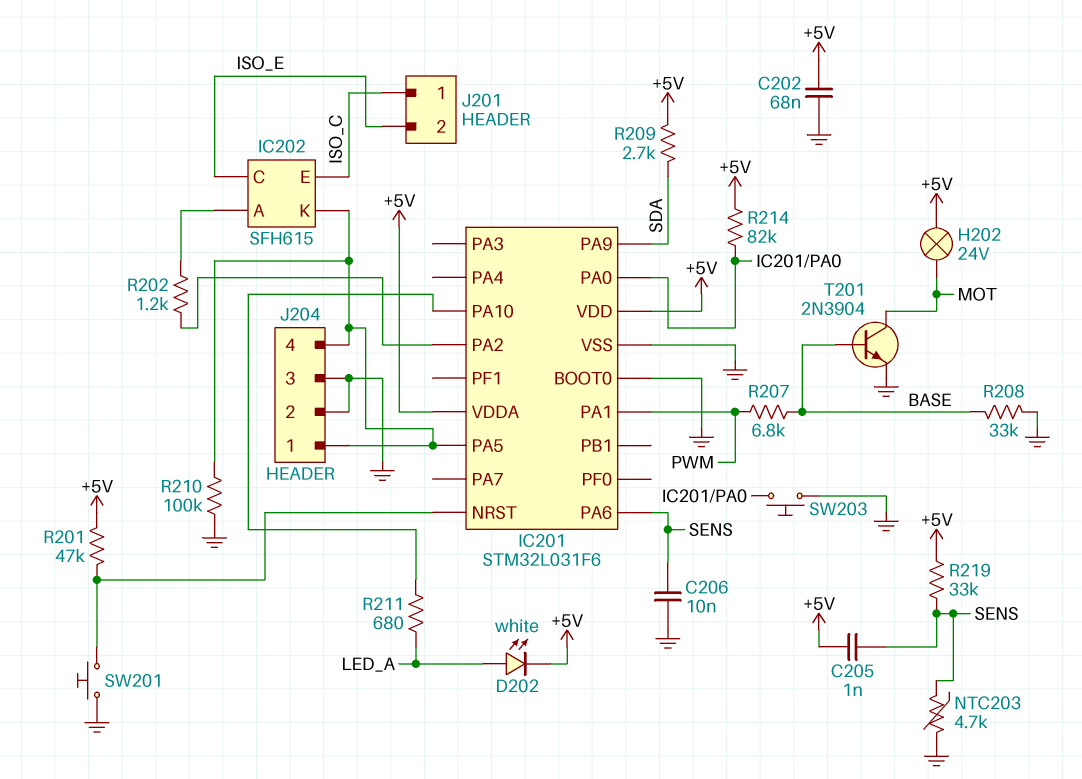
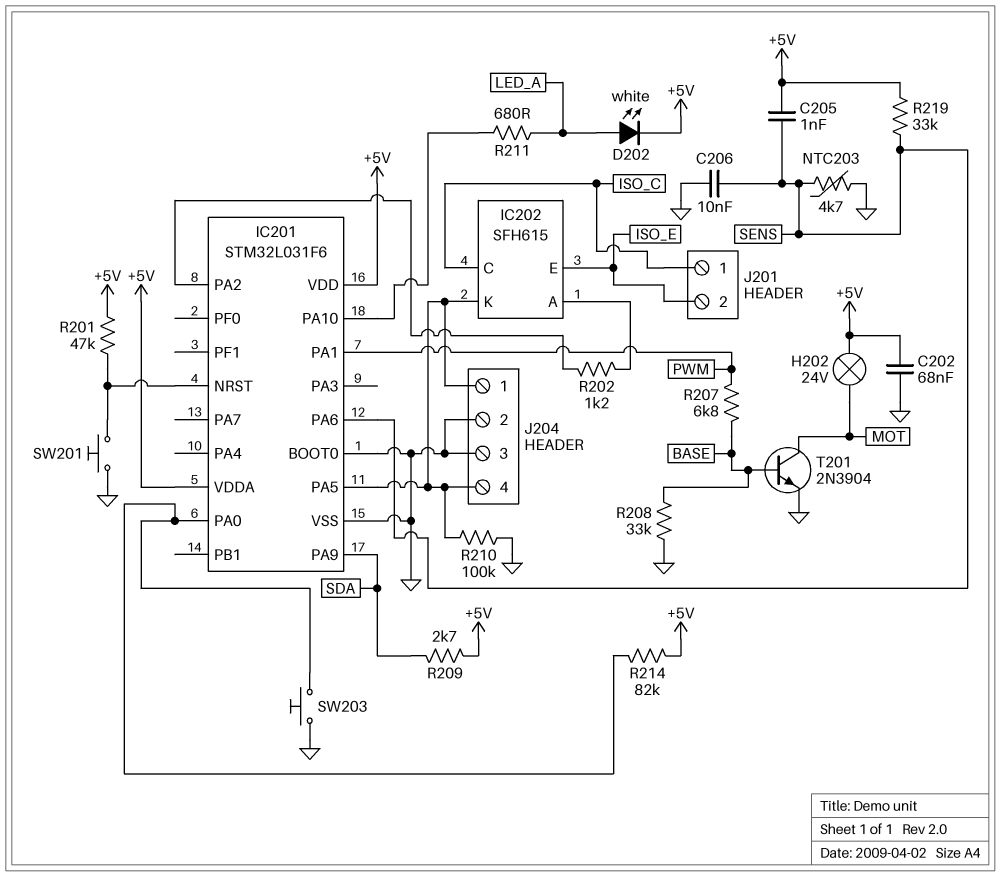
IC202 pin C: ISO_E -> ISO_C
IC202 pin E: ISO_C -> ISO_E

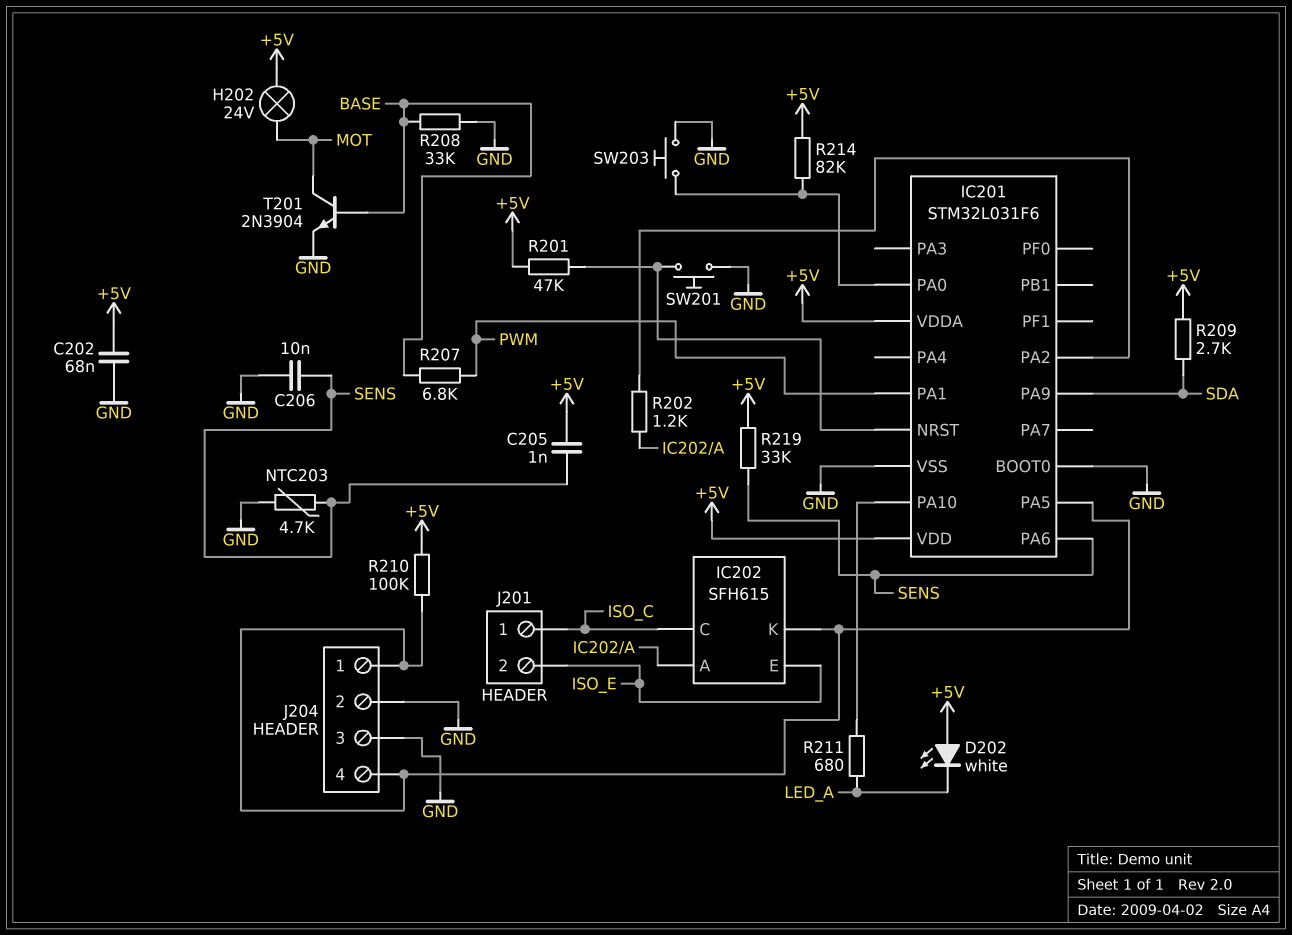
D202: LED white (A LED_A, K +5V) -> LED white (A +5V, K LED_A)
R210: 100k (GND, IC201/PA5) -> 100k (+5V, IC201/PA5)

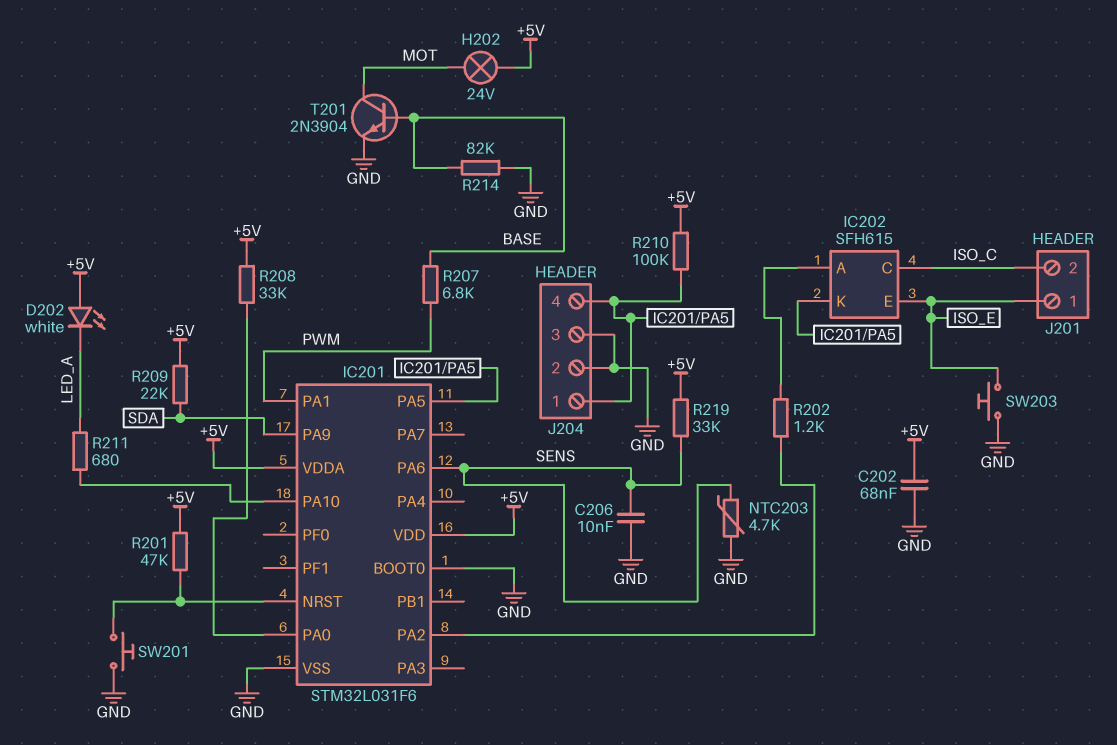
C205: 1nF (+5V, SENS) -> none
J201 pin 1: ISO_C -> ISO_E
J201 pin 2: ISO_E -> ISO_C
R208: 33k (BASE, GND) -> 33k (+5V, IC201/PA0)
R209: 2.7k (+5V, SDA) -> 22k (+5V, SDA)
R214: 82k (+5V, IC201/PA0) -> 82k (BASE, GND)
SW203: button (GND, IC201/PA0) -> button (GND, ISO_E)

